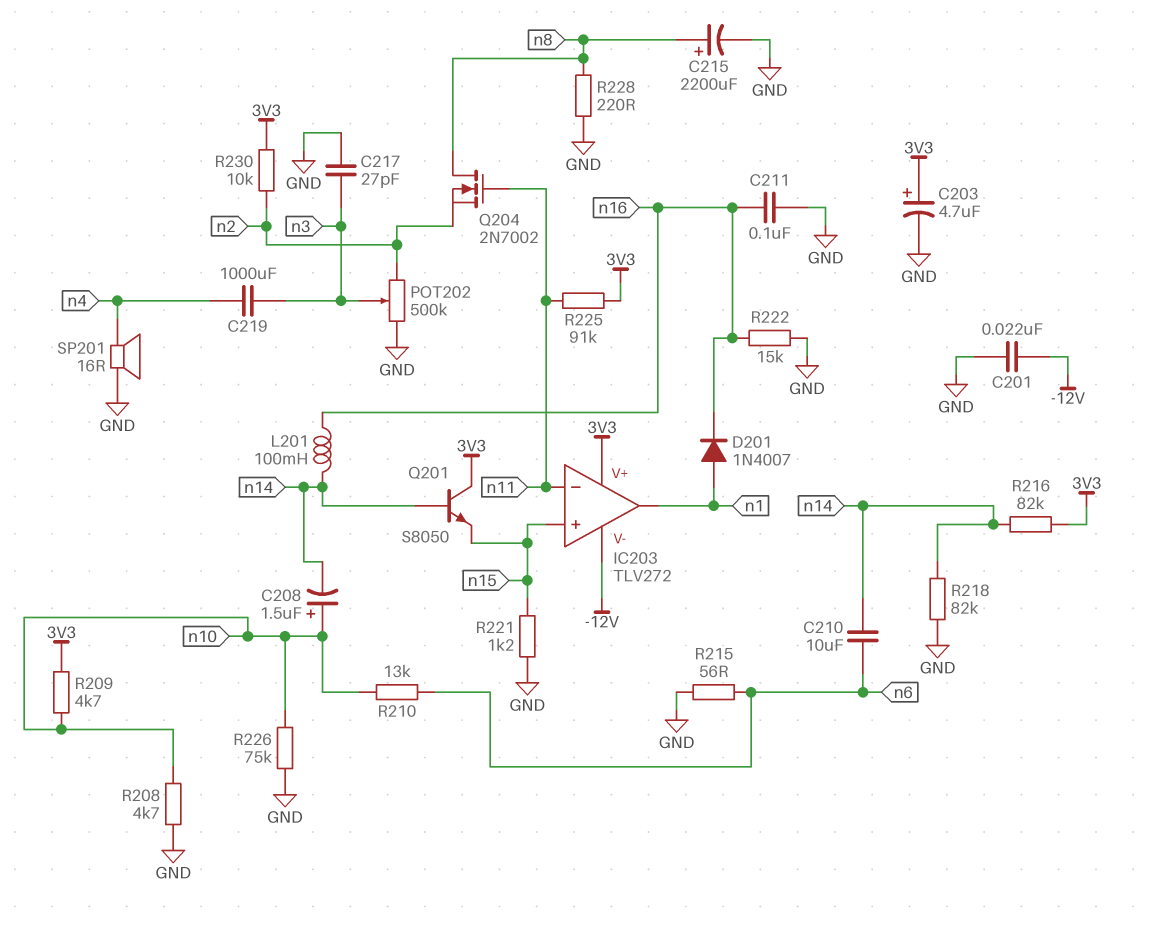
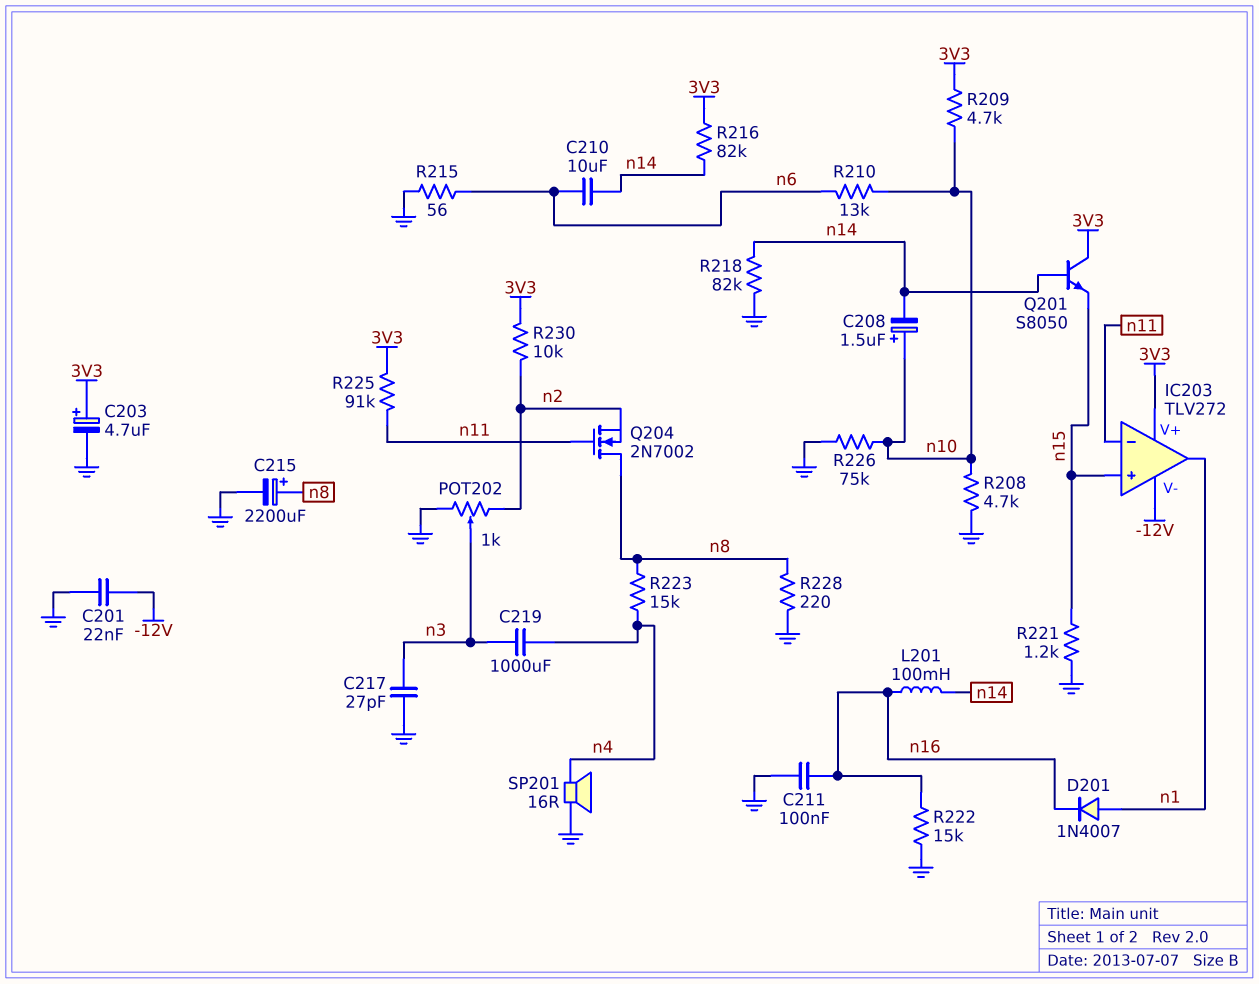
POT202: 500k (GND, n2, wiper n3) -> 1k (GND, n2, wiper n3)
R223: none -> 15k (n4, n8)

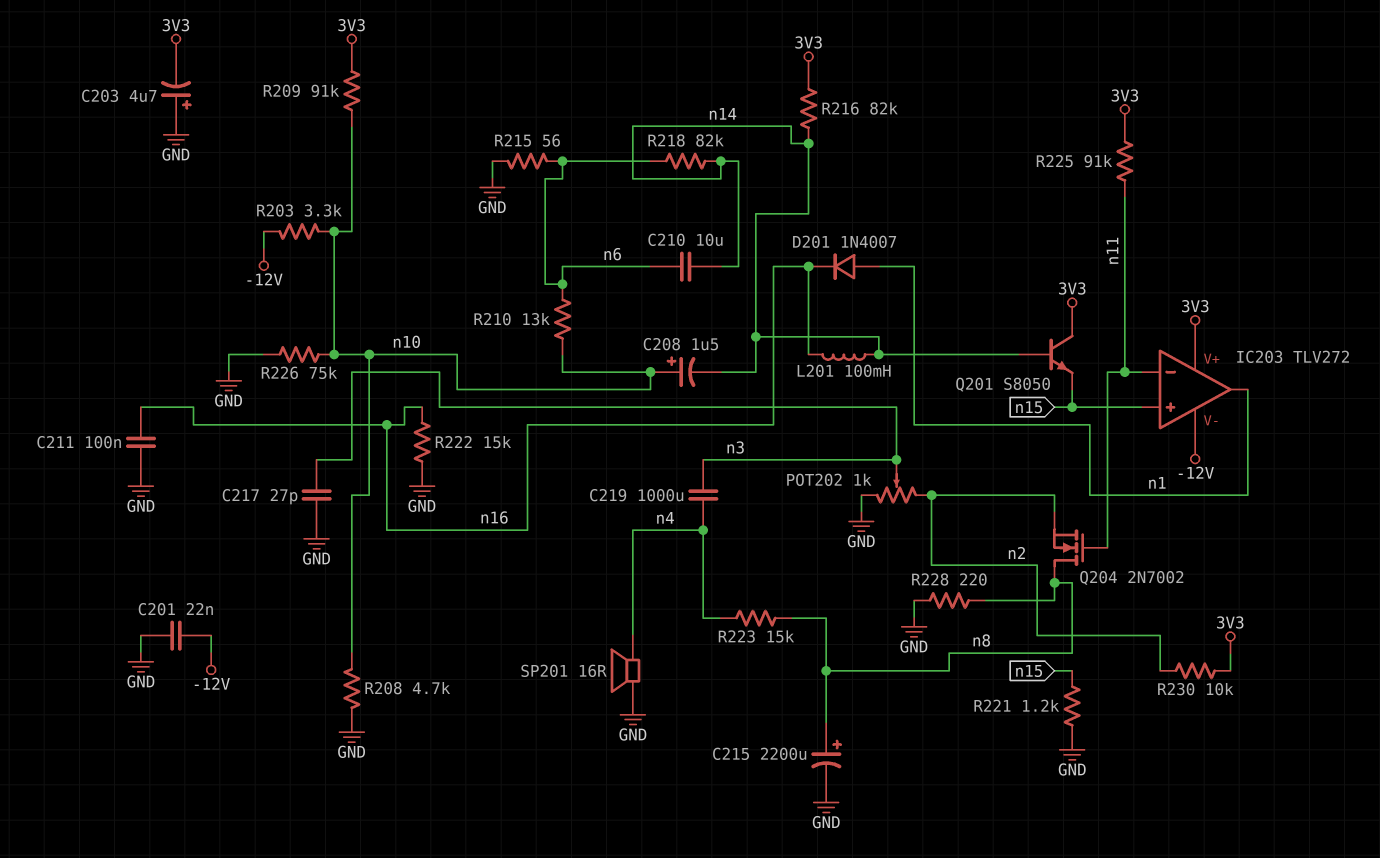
C203: 4.7uF (plus 3V3, minus GND) -> 4.7uF (plus GND, minus 3V3)
R203: none -> 3.3k (-12V, n10)
R209: 4.7k (3V3, n10) -> 91k (3V3, n10)
R218: 82k (GND, n14) -> 82k (n6, n14)

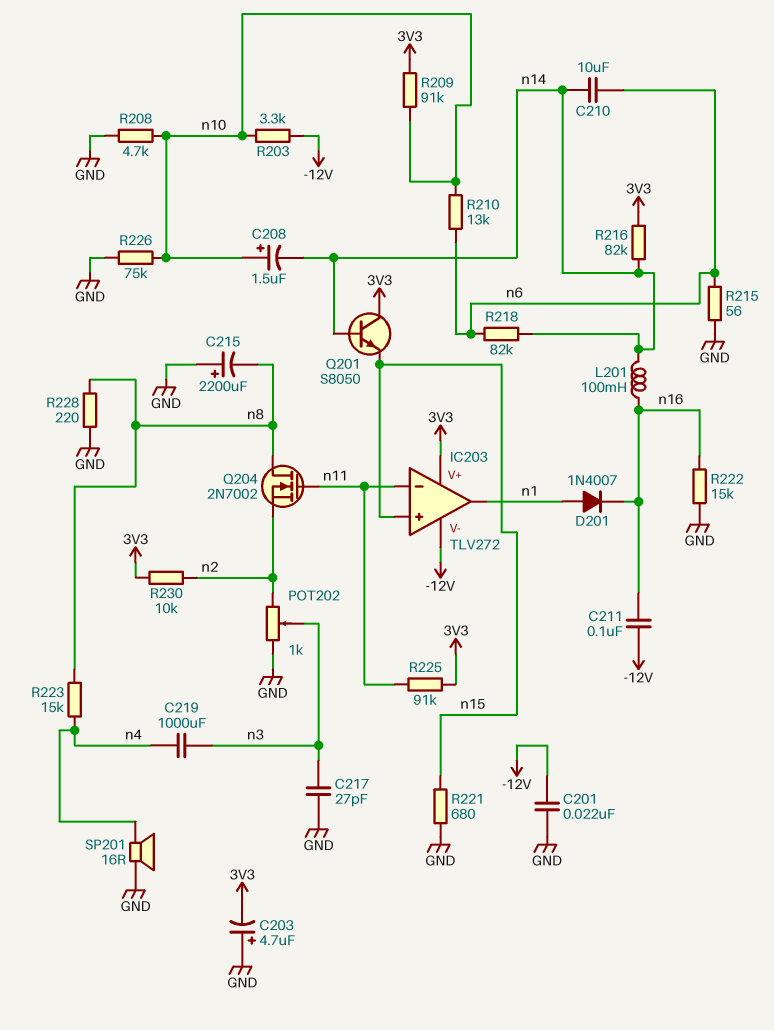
C211: 100nF (GND, n16) -> 100nF (-12V, n16)
C215: 2200uF (plus n8, minus GND) -> 2200uF (plus GND, minus n8)
R221: 1.2k (GND, n15) -> 680 (GND, n15)

